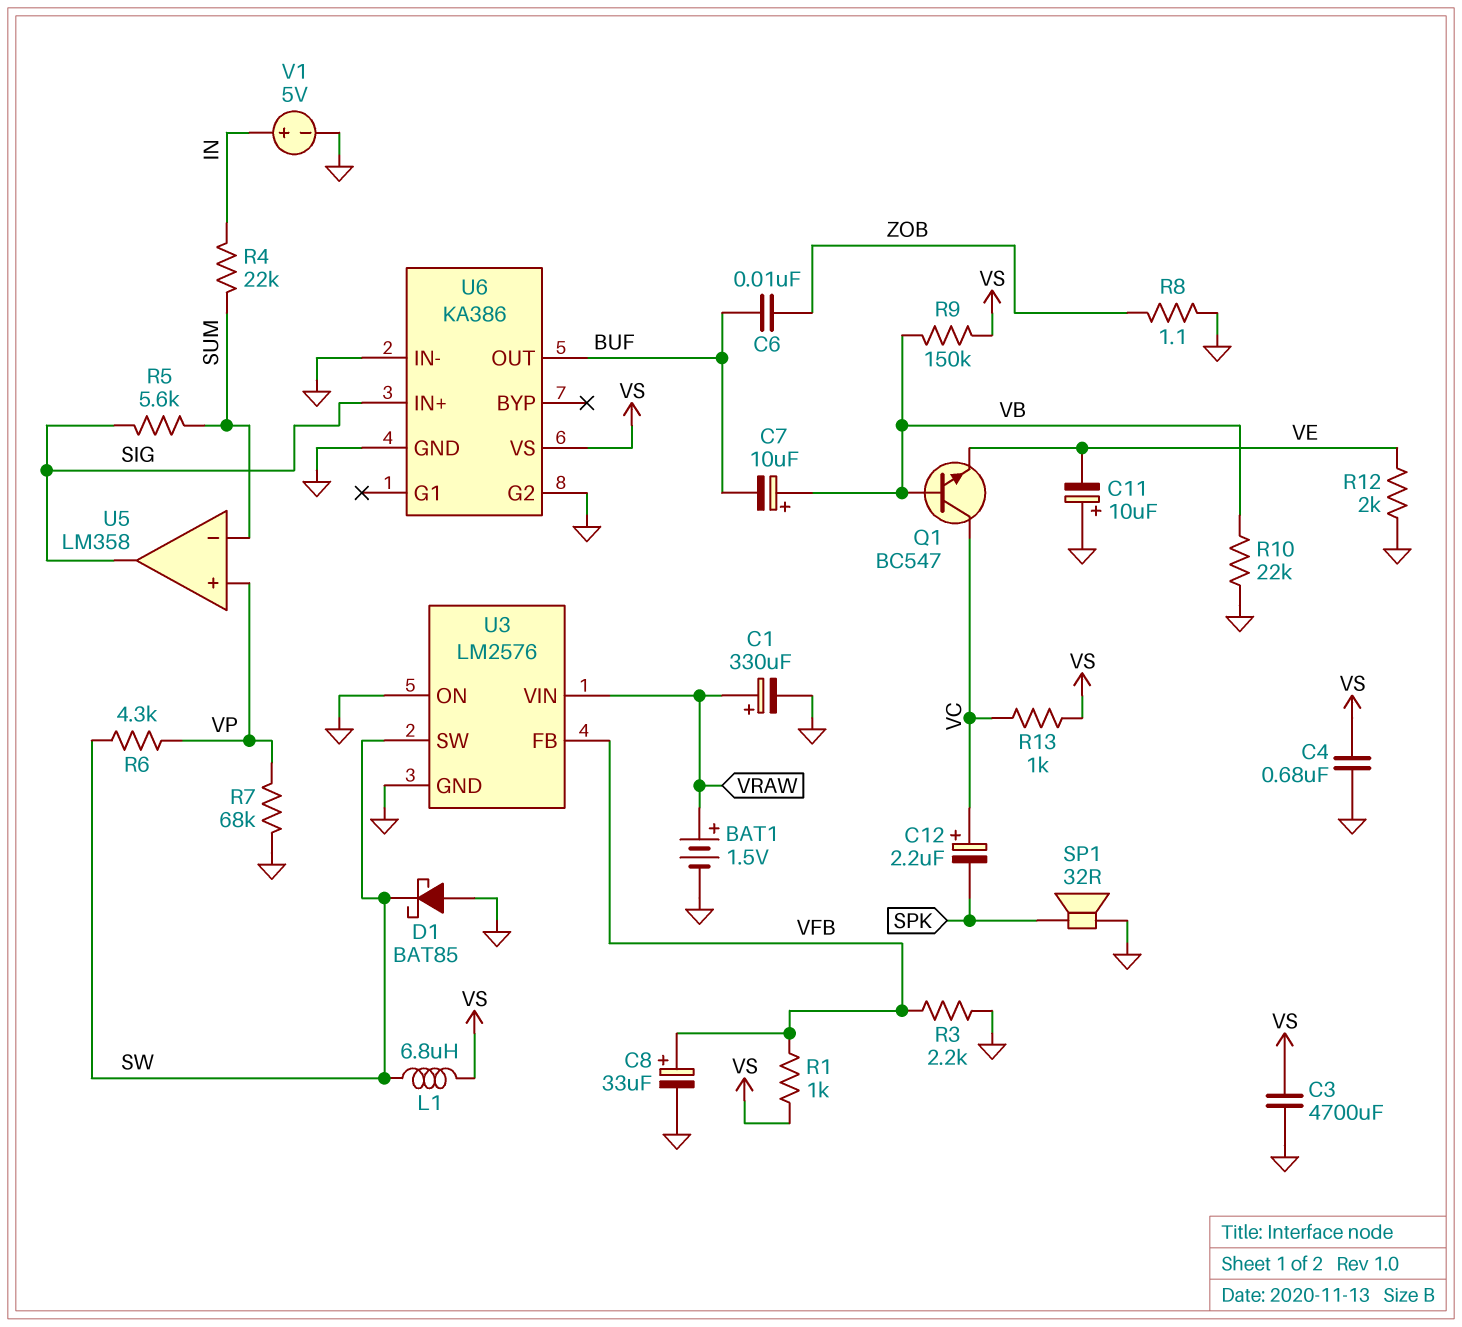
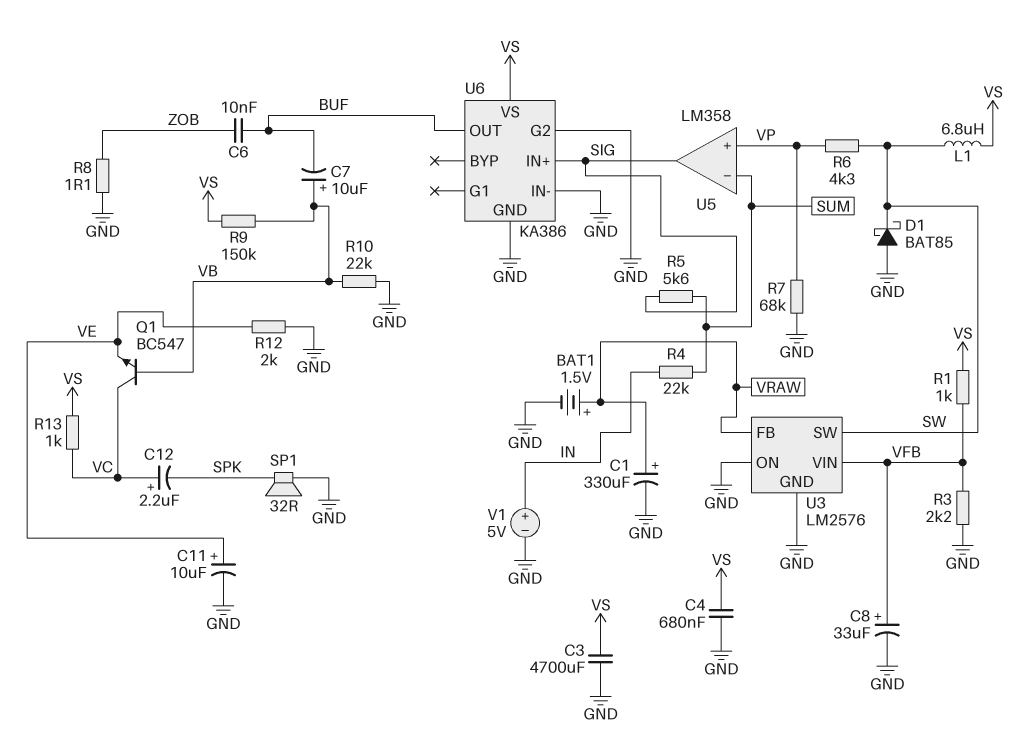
C11: 10uF (plus GND, minus VE) -> 10uF (plus VE, minus GND)
U3 pin FB: VFB -> VRAW
U3 pin VIN: VRAW -> VFB

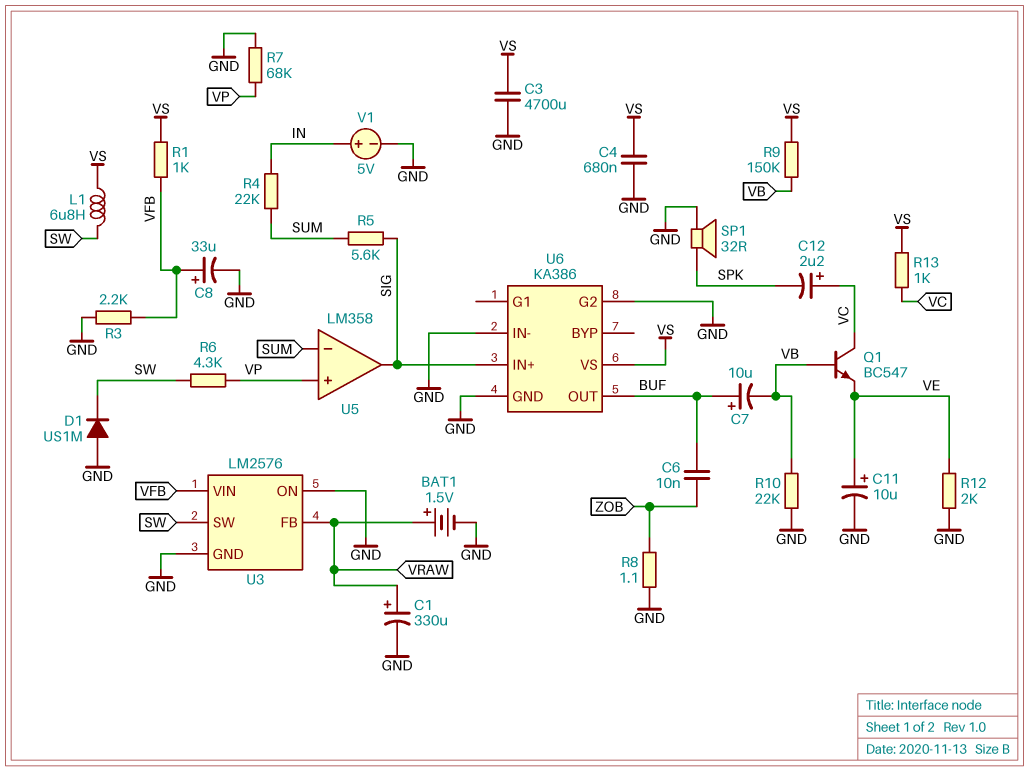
C7: 10uF (plus VB, minus BUF) -> 10uF (plus BUF, minus VB)
D1: schottky BAT85 (A GND, K SW) -> diode US1M (A GND, K SW)

